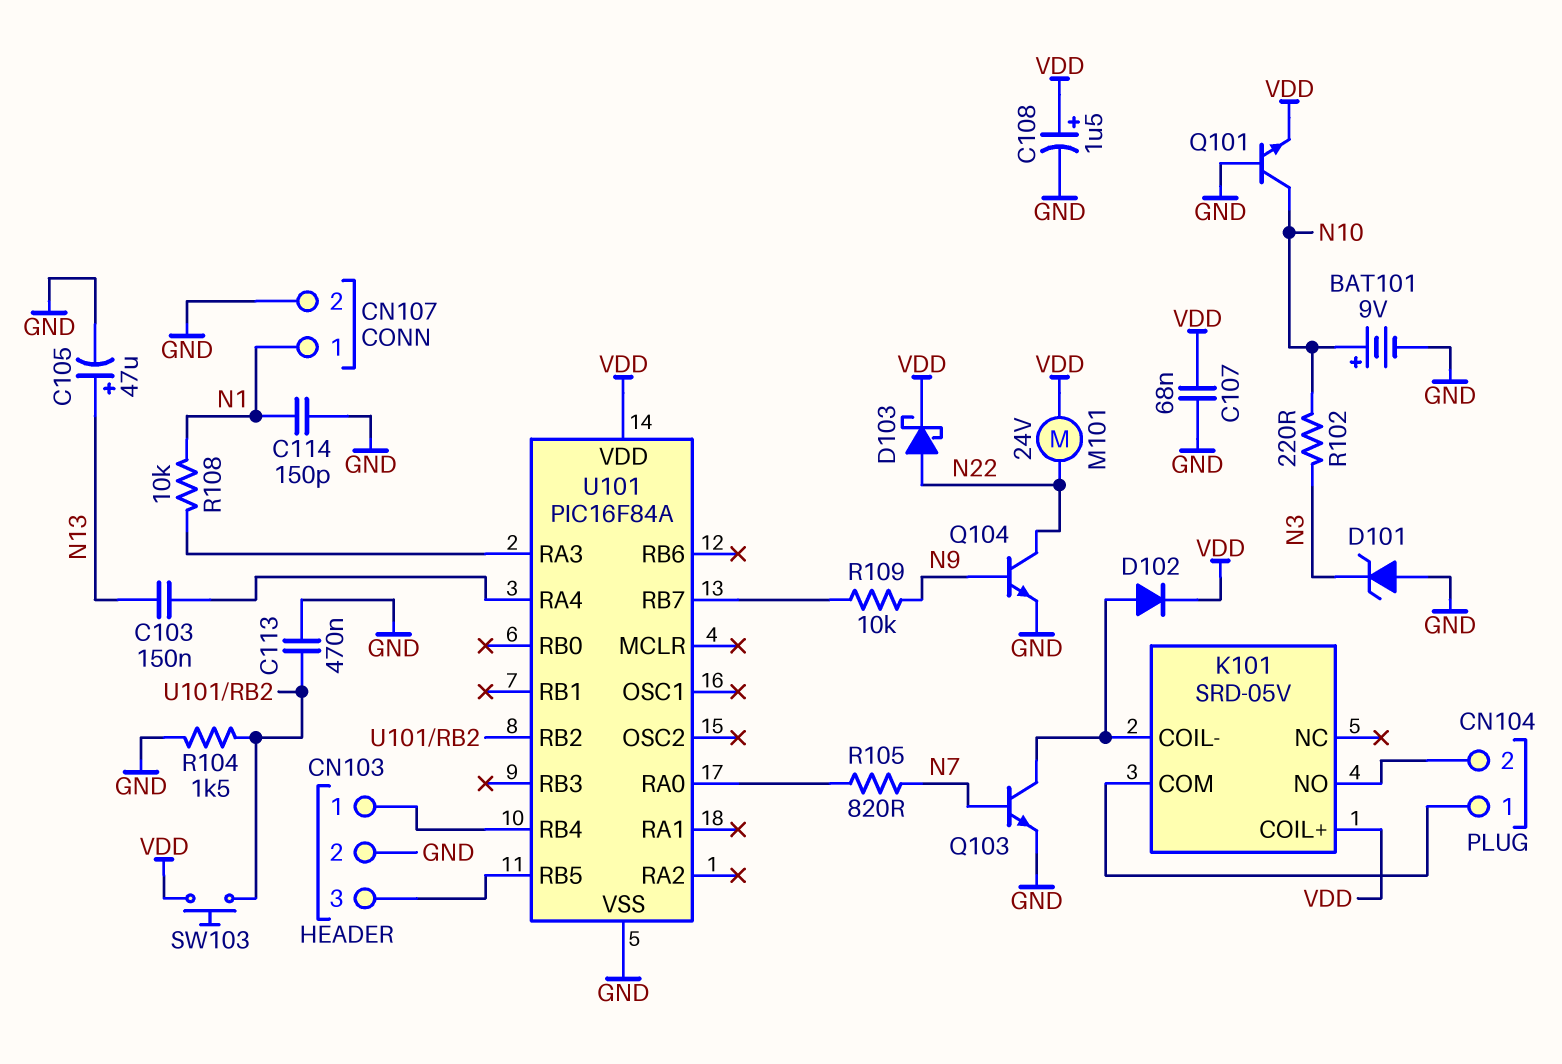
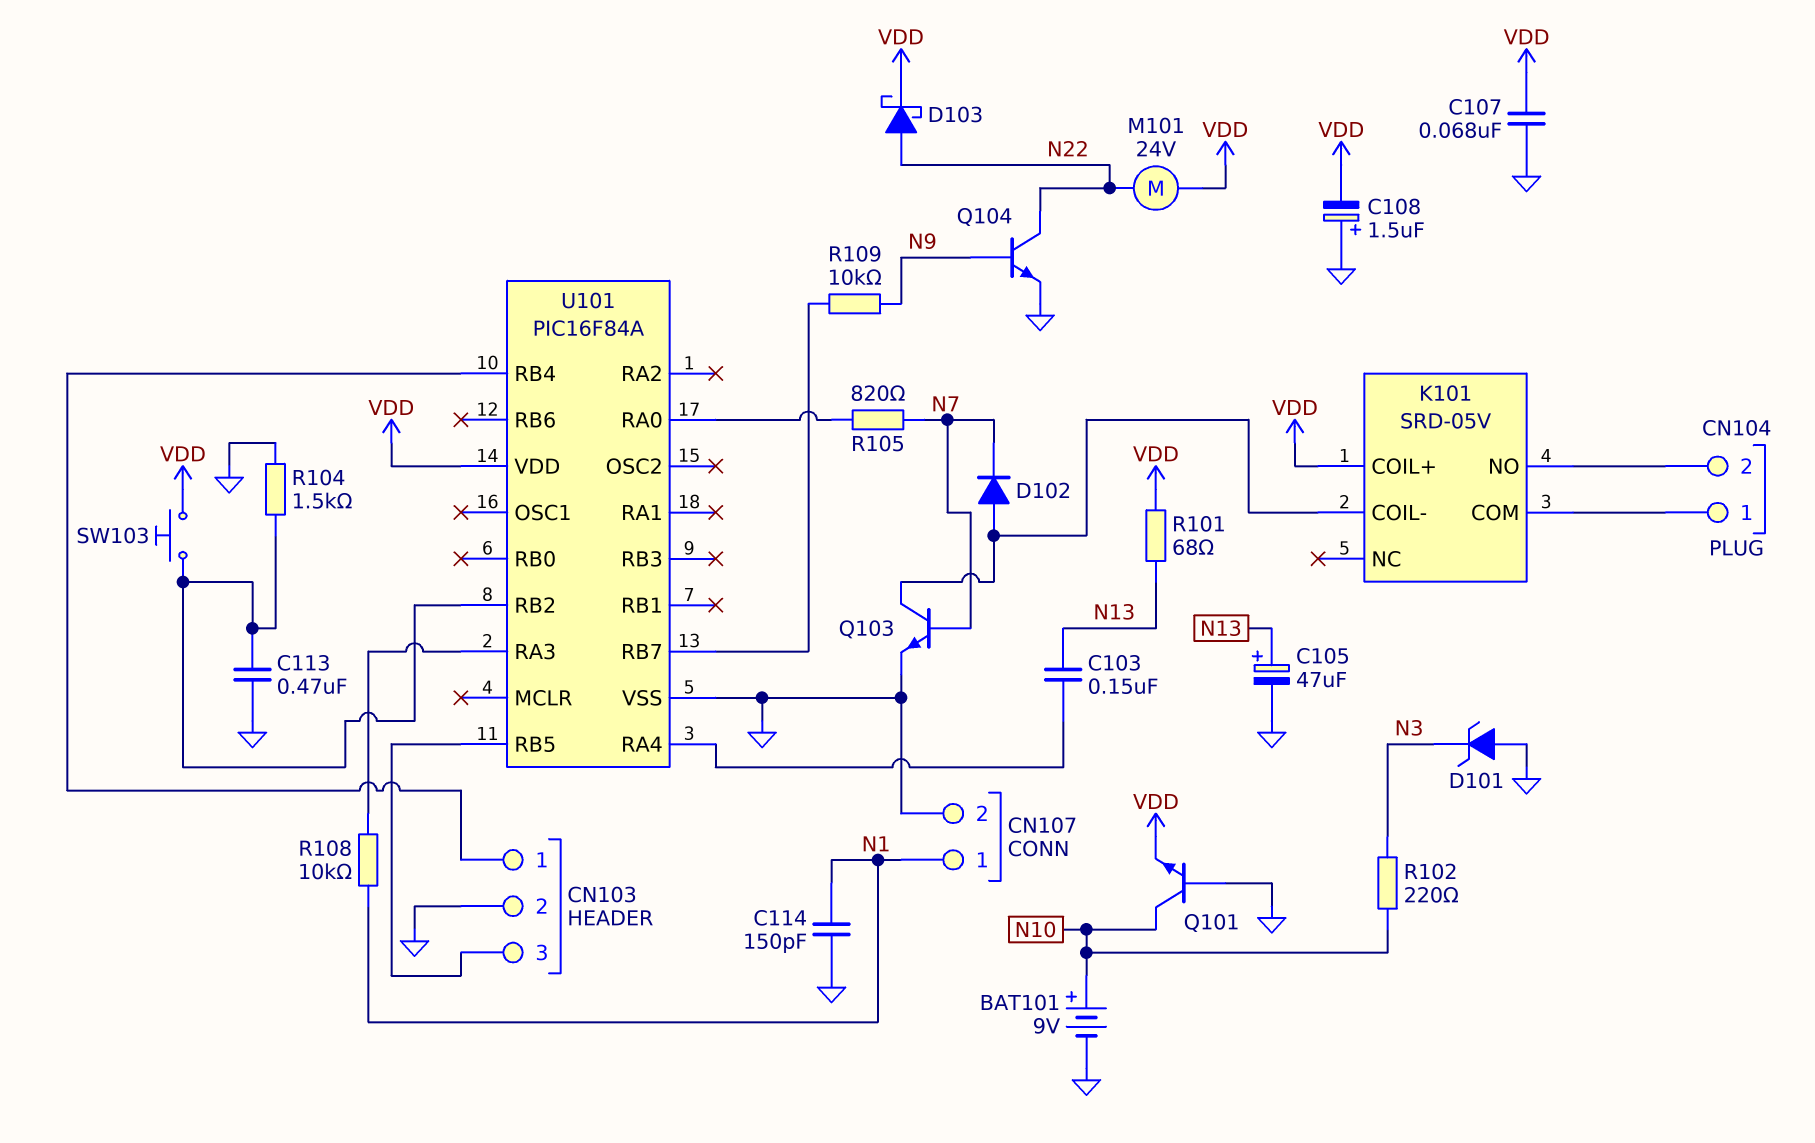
C108: 1.5uF (plus VDD, minus GND) -> 1.5uF (plus GND, minus VDD)
D102: diode (A K101/COIL-, K VDD) -> diode (A K101/COIL-, K N7)
R101: none -> 68 (N13, VDD)

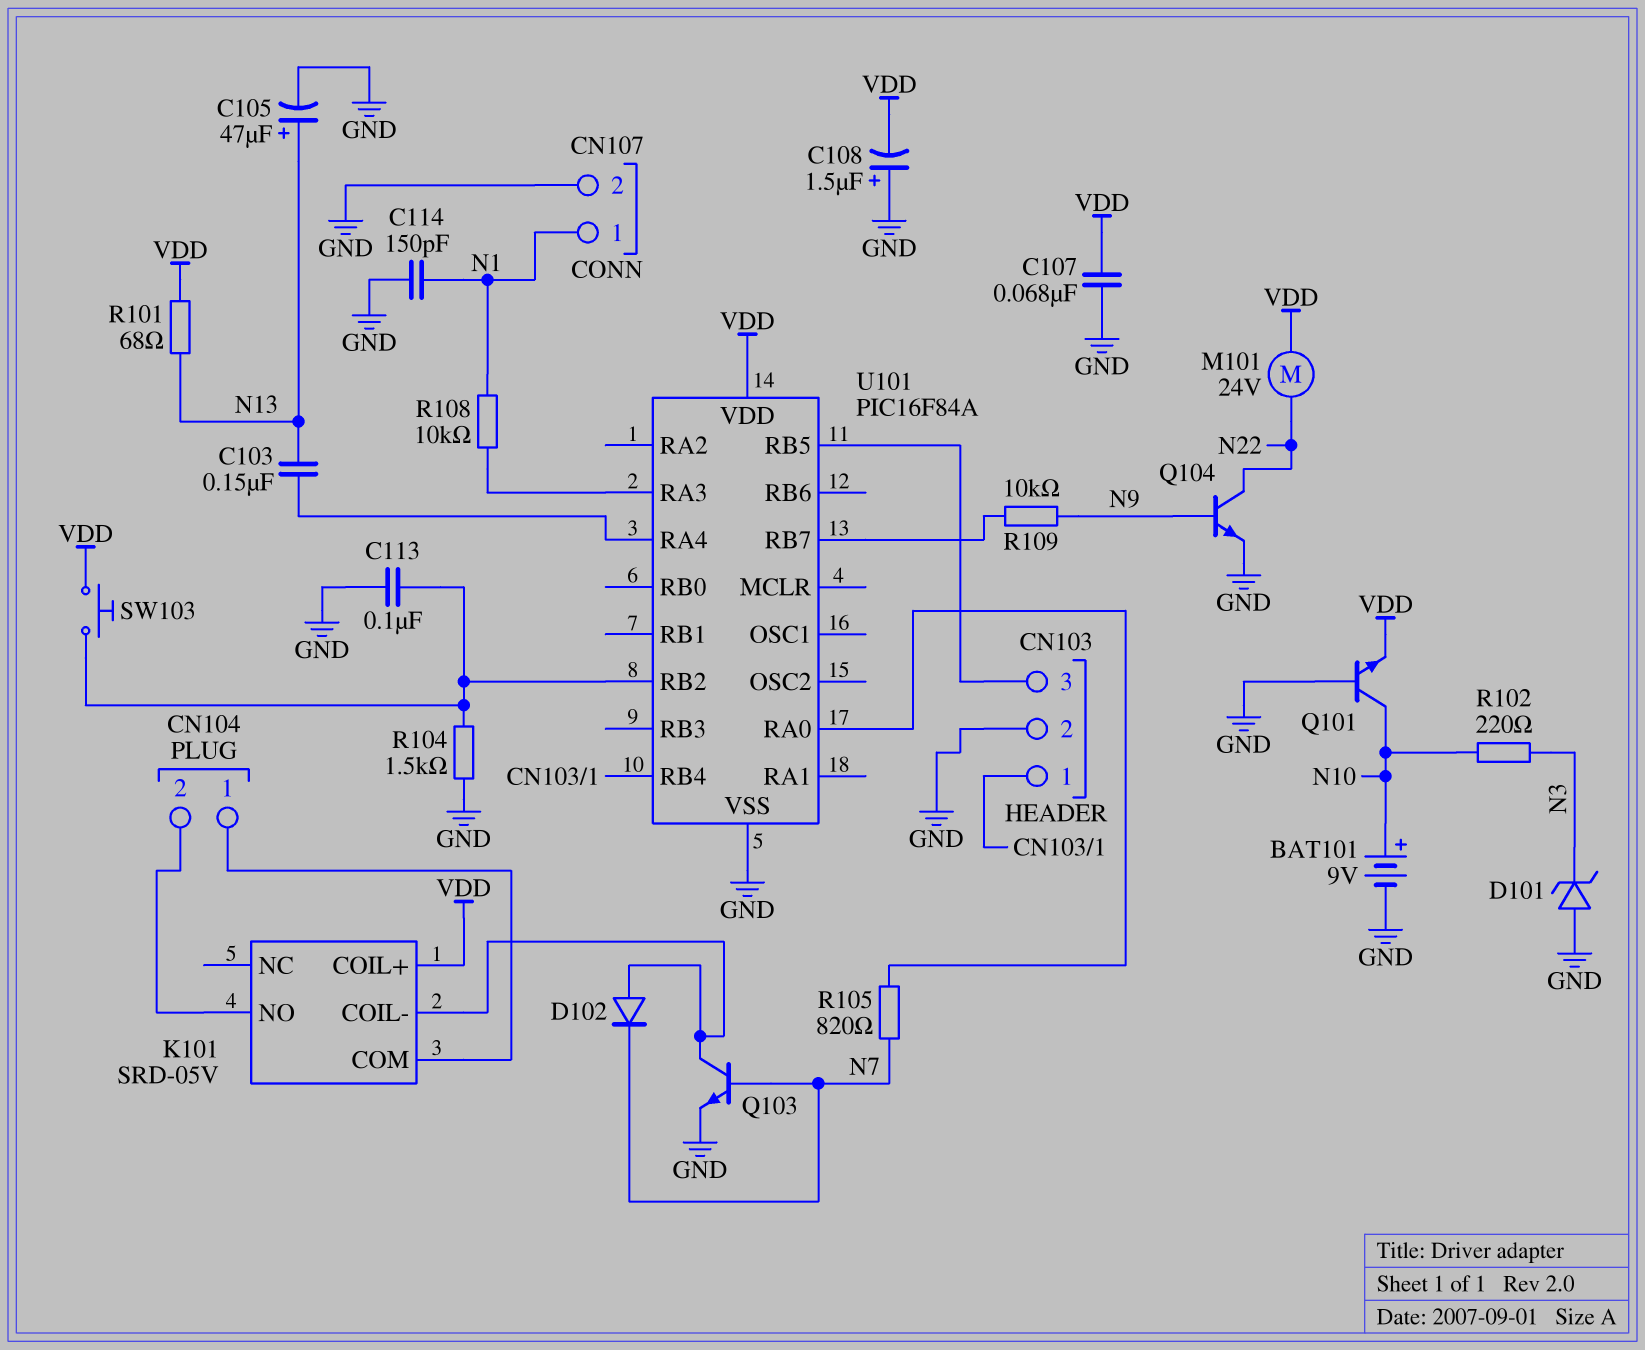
C113: 470nF (GND, U101/RB2) -> 100nF (GND, U101/RB2)
D103: schottky (A N22, K VDD) -> none

